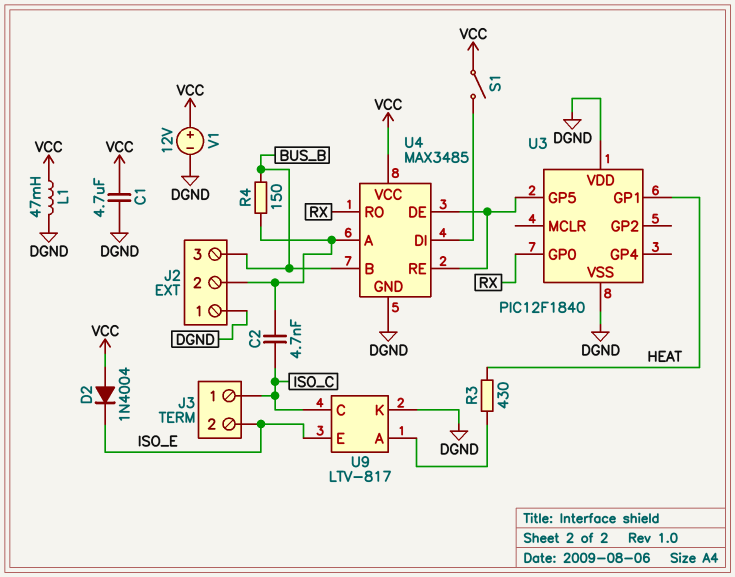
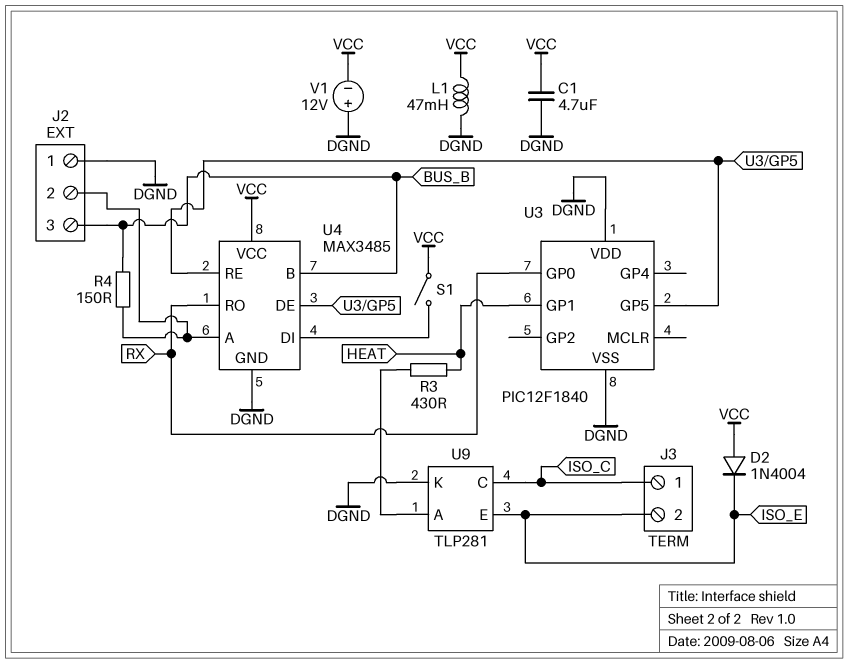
C2: 4.7nF (ISO_C, J2/2) -> none
U9: LTV-817 -> TLP281
V1: 12V (plus VCC, minus DGND) -> 12V (plus DGND, minus VCC)

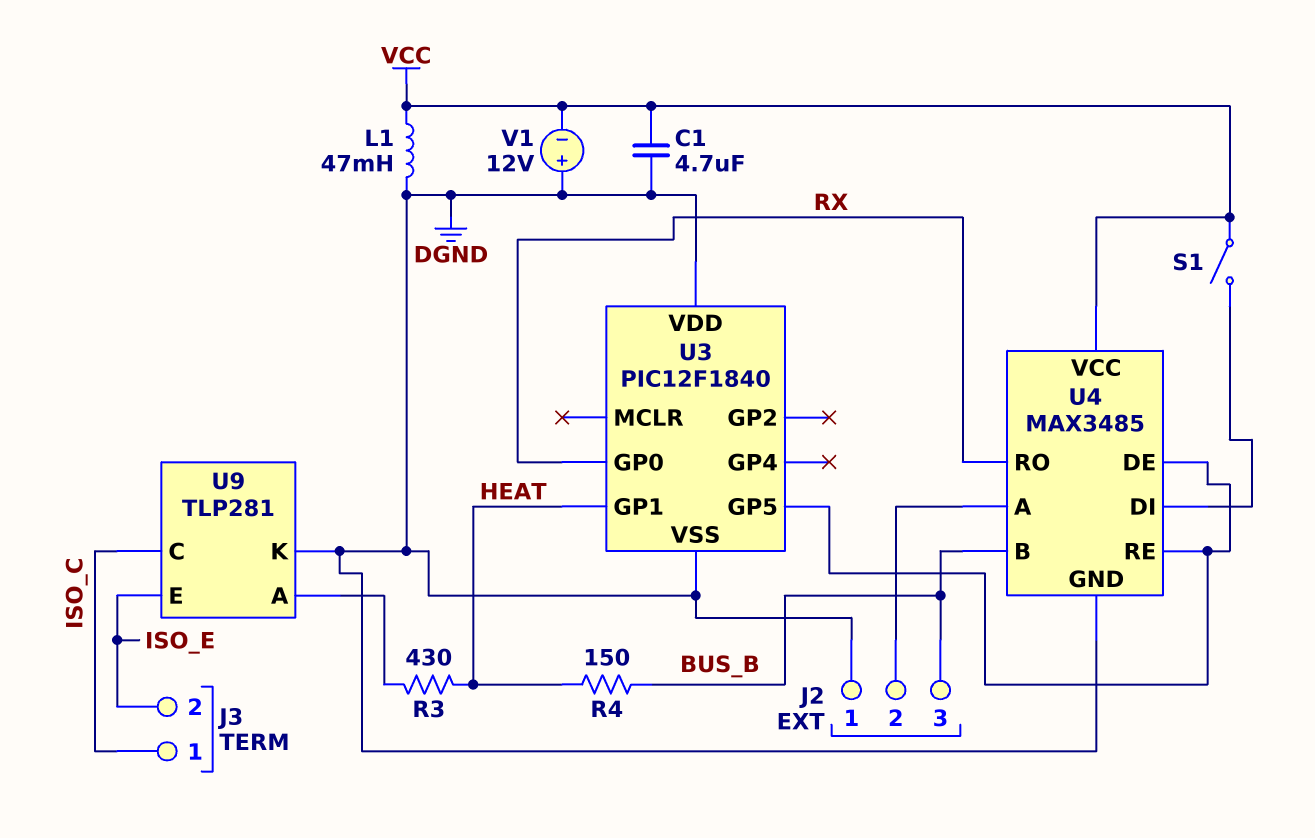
D2: diode 1N4004 (A VCC, K ISO_E) -> none
R4: 150 (BUS_B, J2/2) -> 150 (BUS_B, HEAT)

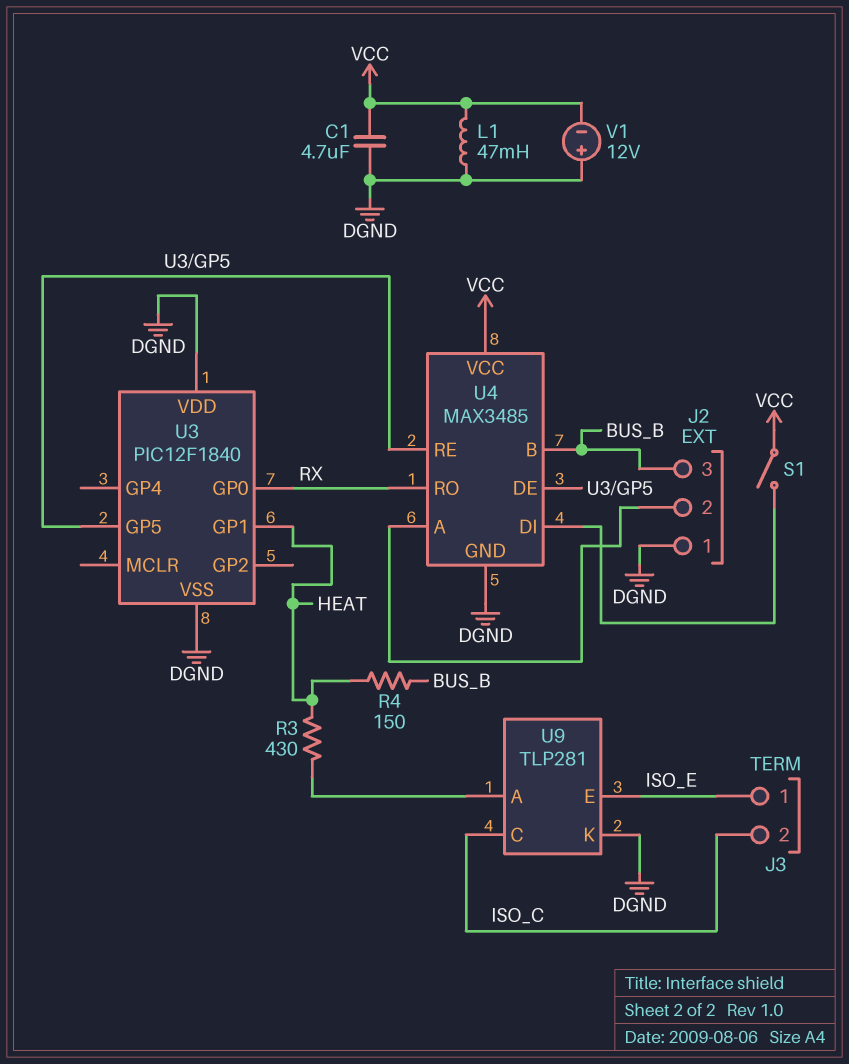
J3 pin 1: ISO_C -> ISO_E
J3 pin 2: ISO_E -> ISO_C

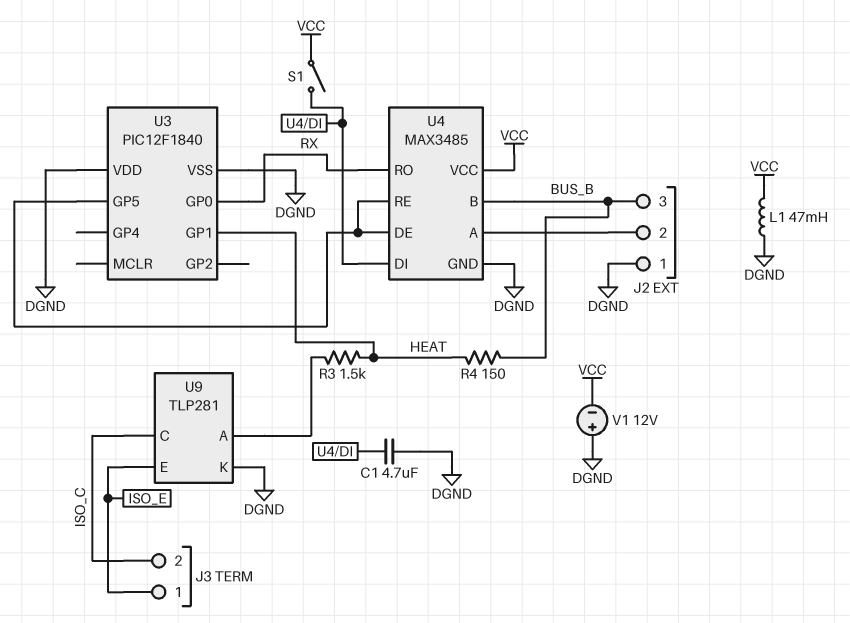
C1: 4.7uF (DGND, VCC) -> 4.7uF (DGND, U4/DI)
R3: 430 (HEAT, U9/A) -> 1.5k (HEAT, U9/A)

